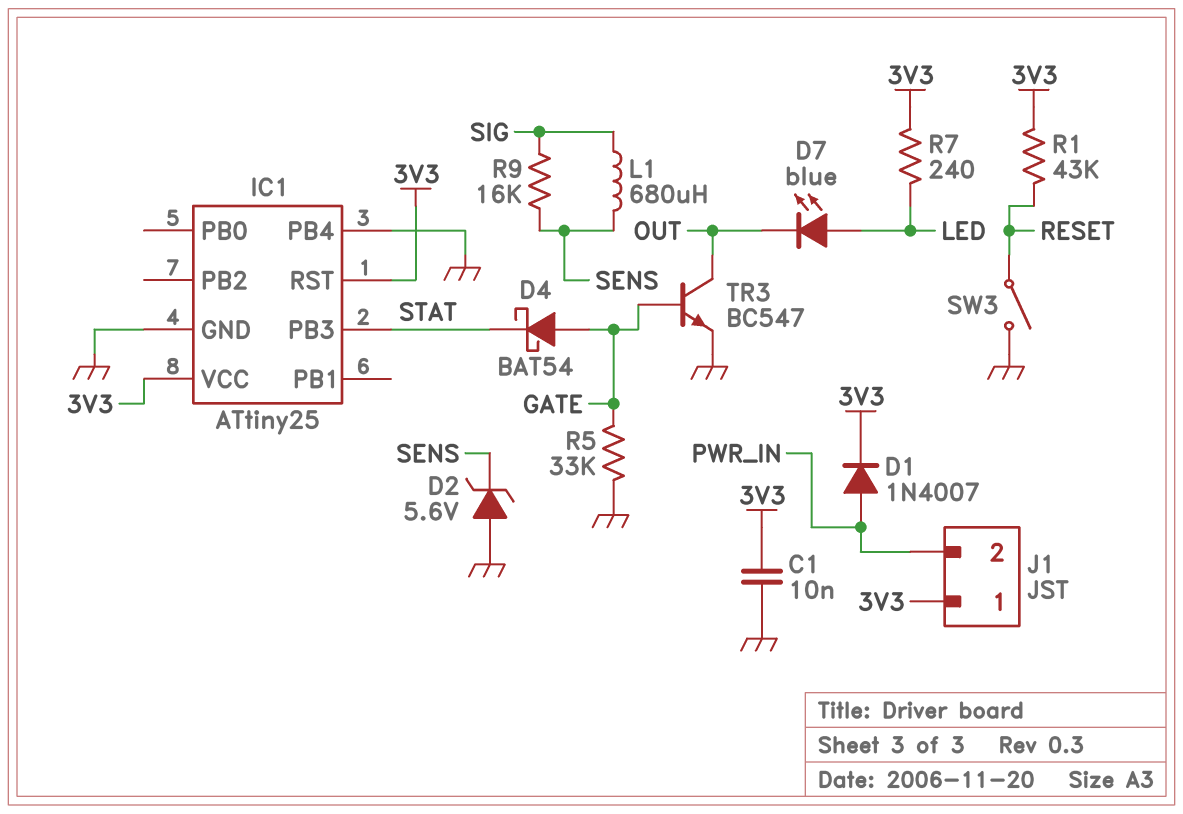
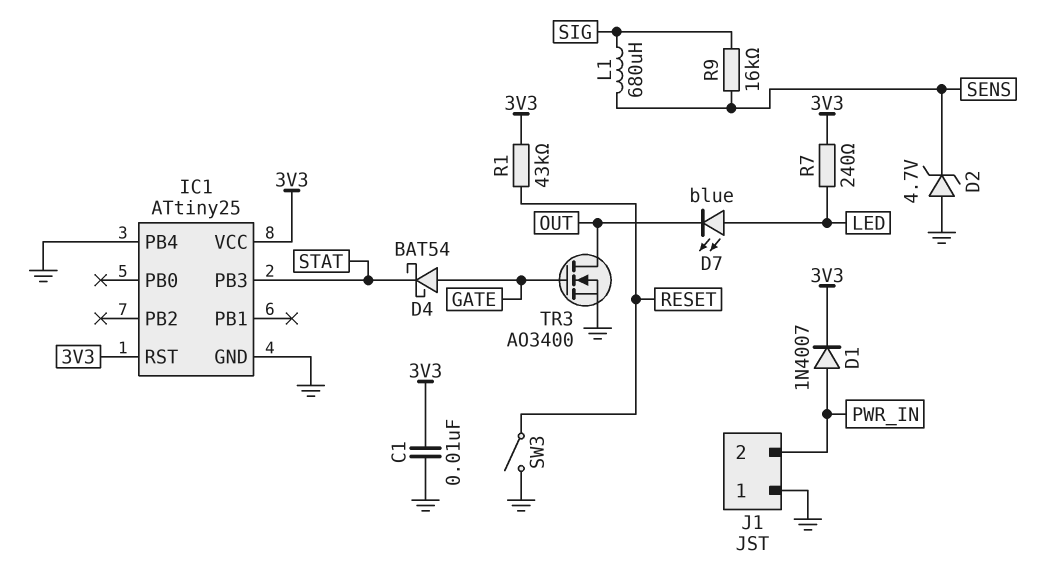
D2: zener 5.6V (A GND, K SENS) -> zener 4.7V (A GND, K SENS)
J1 pin 1: 3V3 -> GND
R5: 33k (GATE, GND) -> none
TR3: NPN BC547 (B GATE, C OUT, E GND) -> NMOS AO3400 (G GATE, D OUT, S GND)

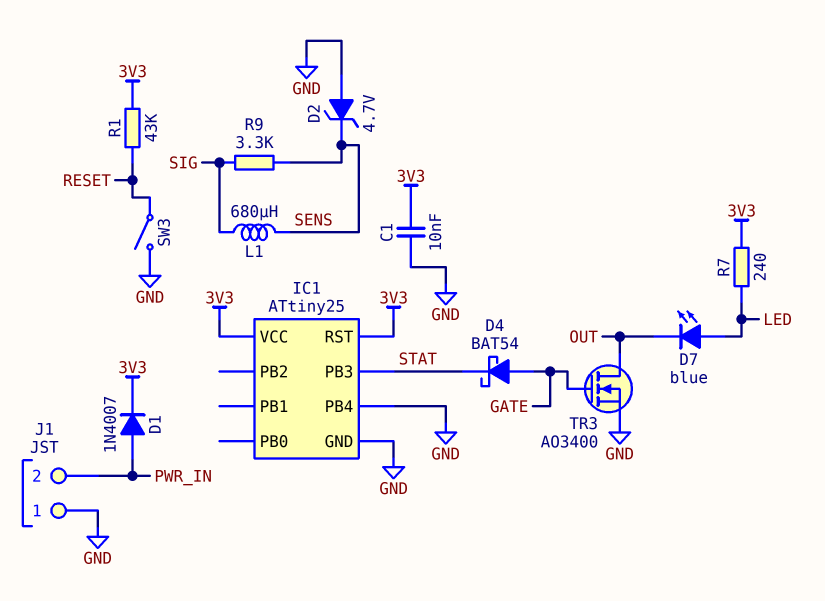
R9: 16k (SENS, SIG) -> 3.3k (SENS, SIG)

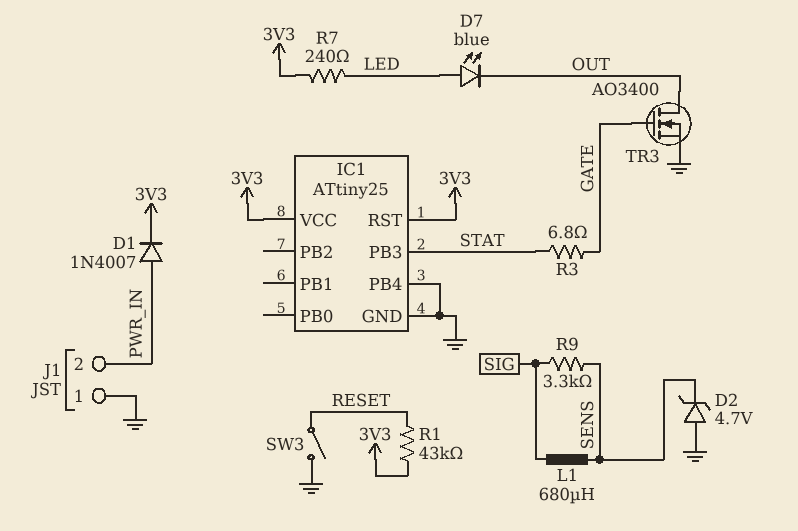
C1: 10nF (3V3, GND) -> none
D4: schottky BAT54 (A GATE, K STAT) -> none
R3: none -> 6.8 (GATE, STAT)

